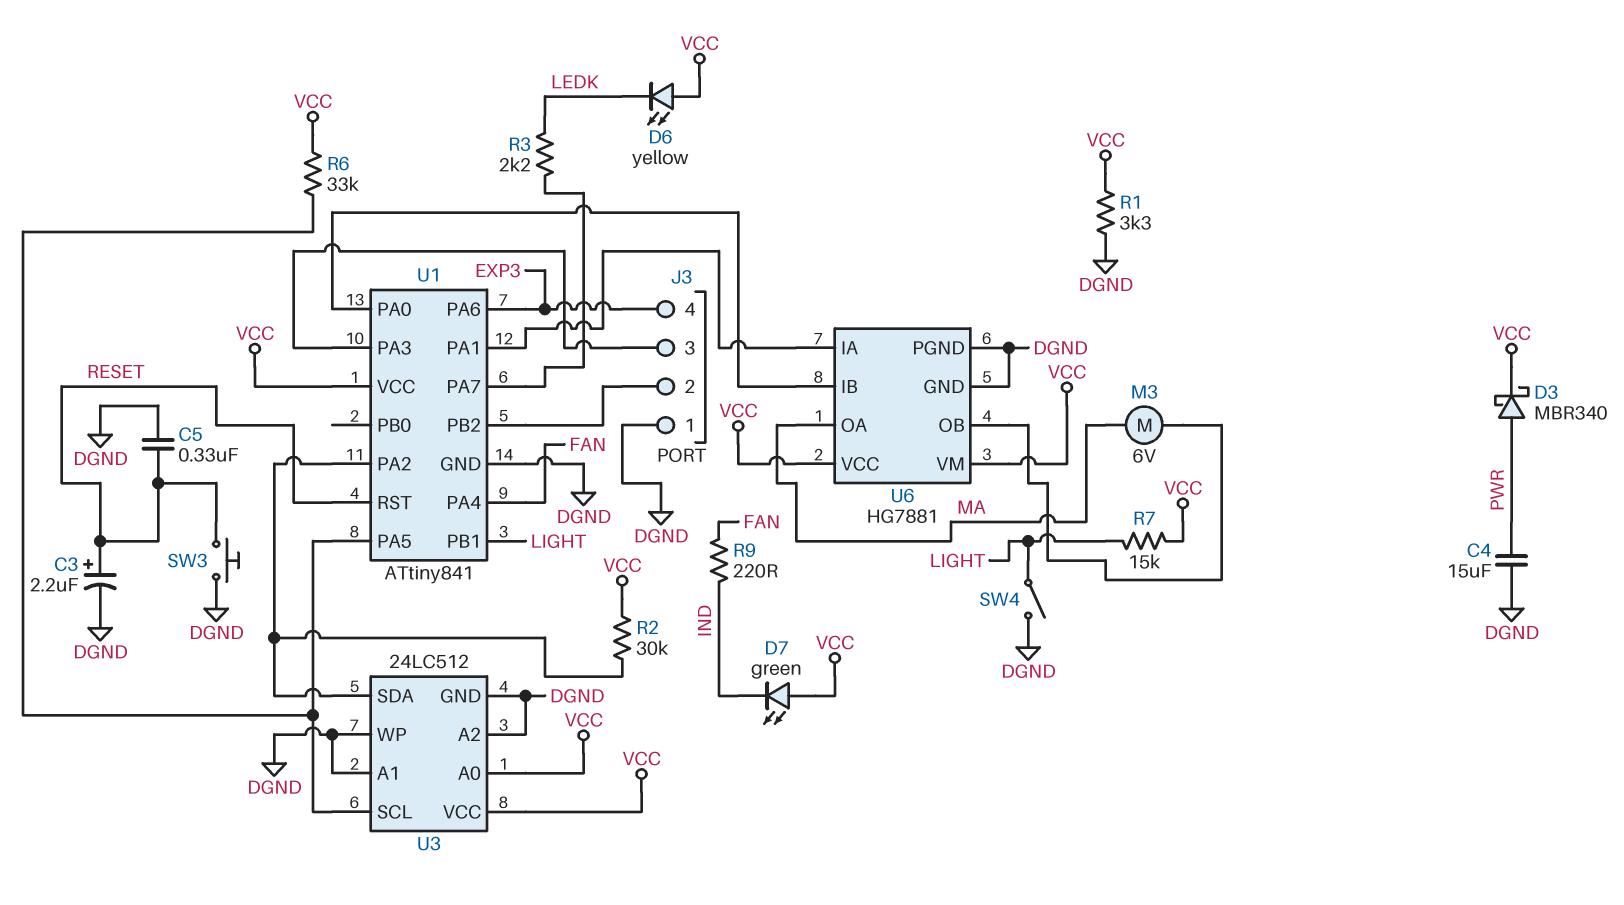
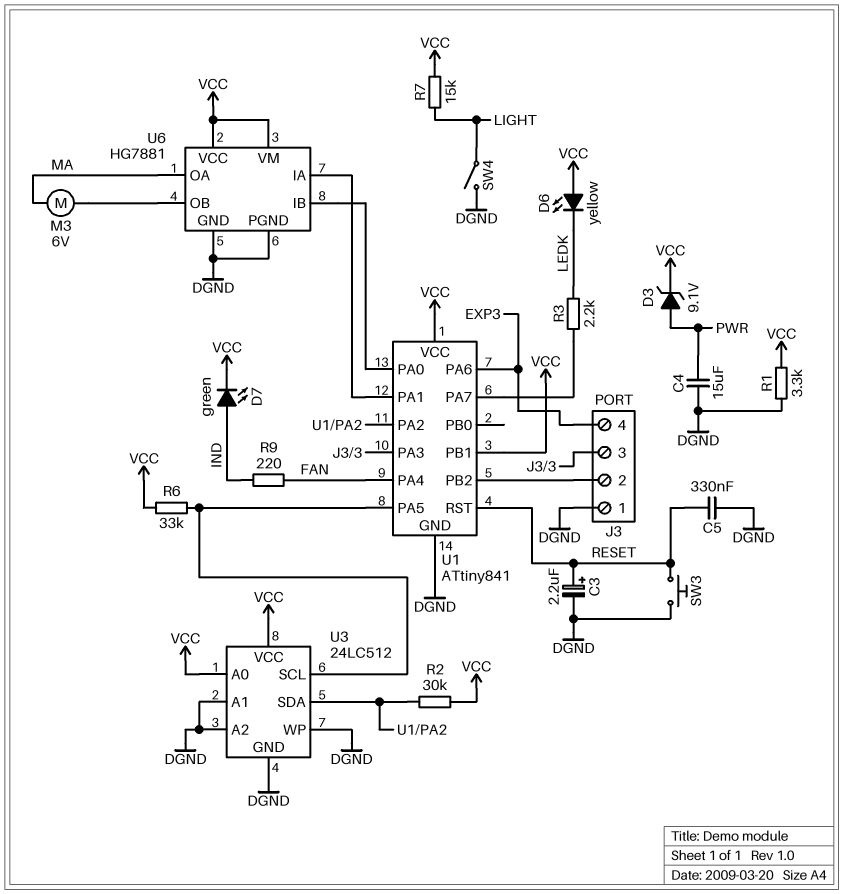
D3: schottky MBR340 (A PWR, K VCC) -> zener 9.1V (A PWR, K VCC)
D7: LED green (A VCC, K IND) -> LED green (A IND, K VCC)
U1 pin PB1: LIGHT -> VCC

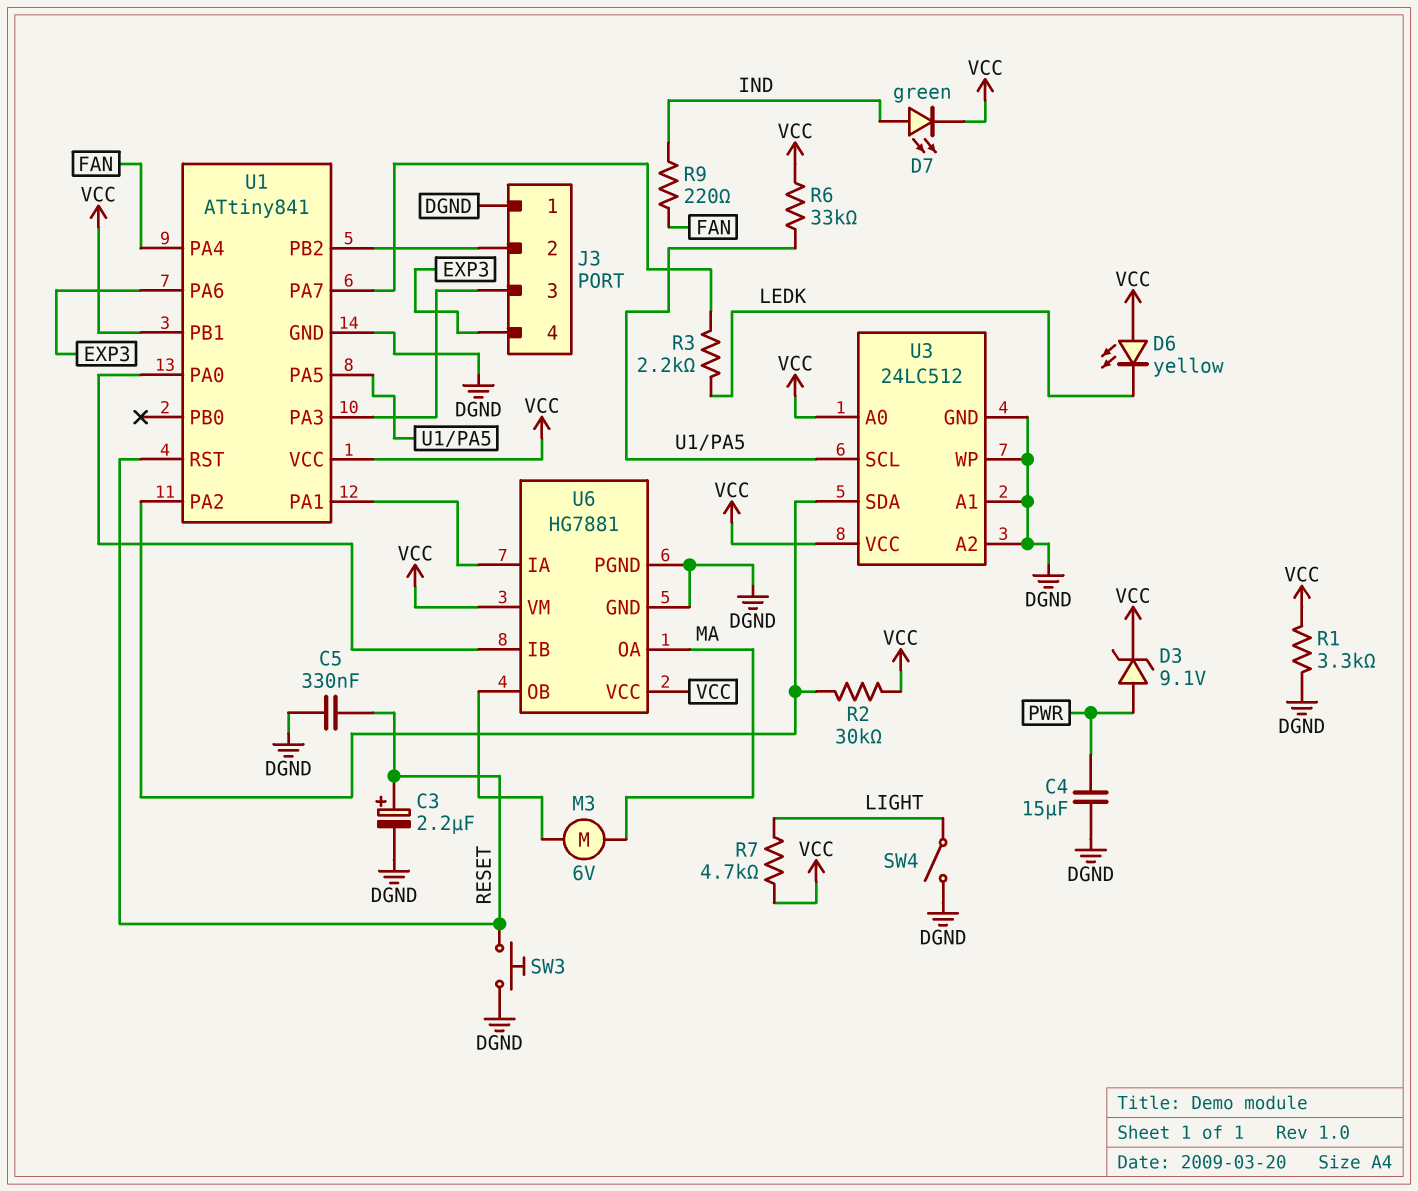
R7: 15k (LIGHT, VCC) -> 4.7k (LIGHT, VCC)

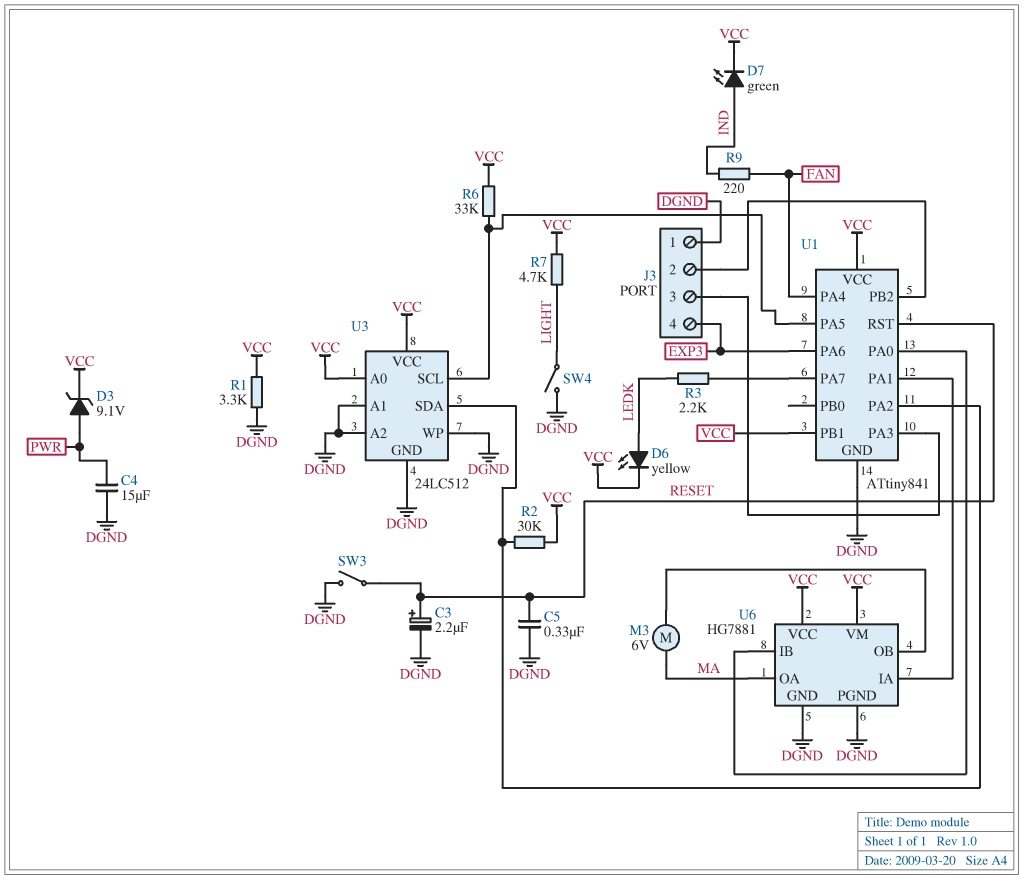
D6: LED yellow (A VCC, K LEDK) -> LED yellow (A LEDK, K VCC)
SW3: button (DGND, RESET) -> switch (DGND, RESET)

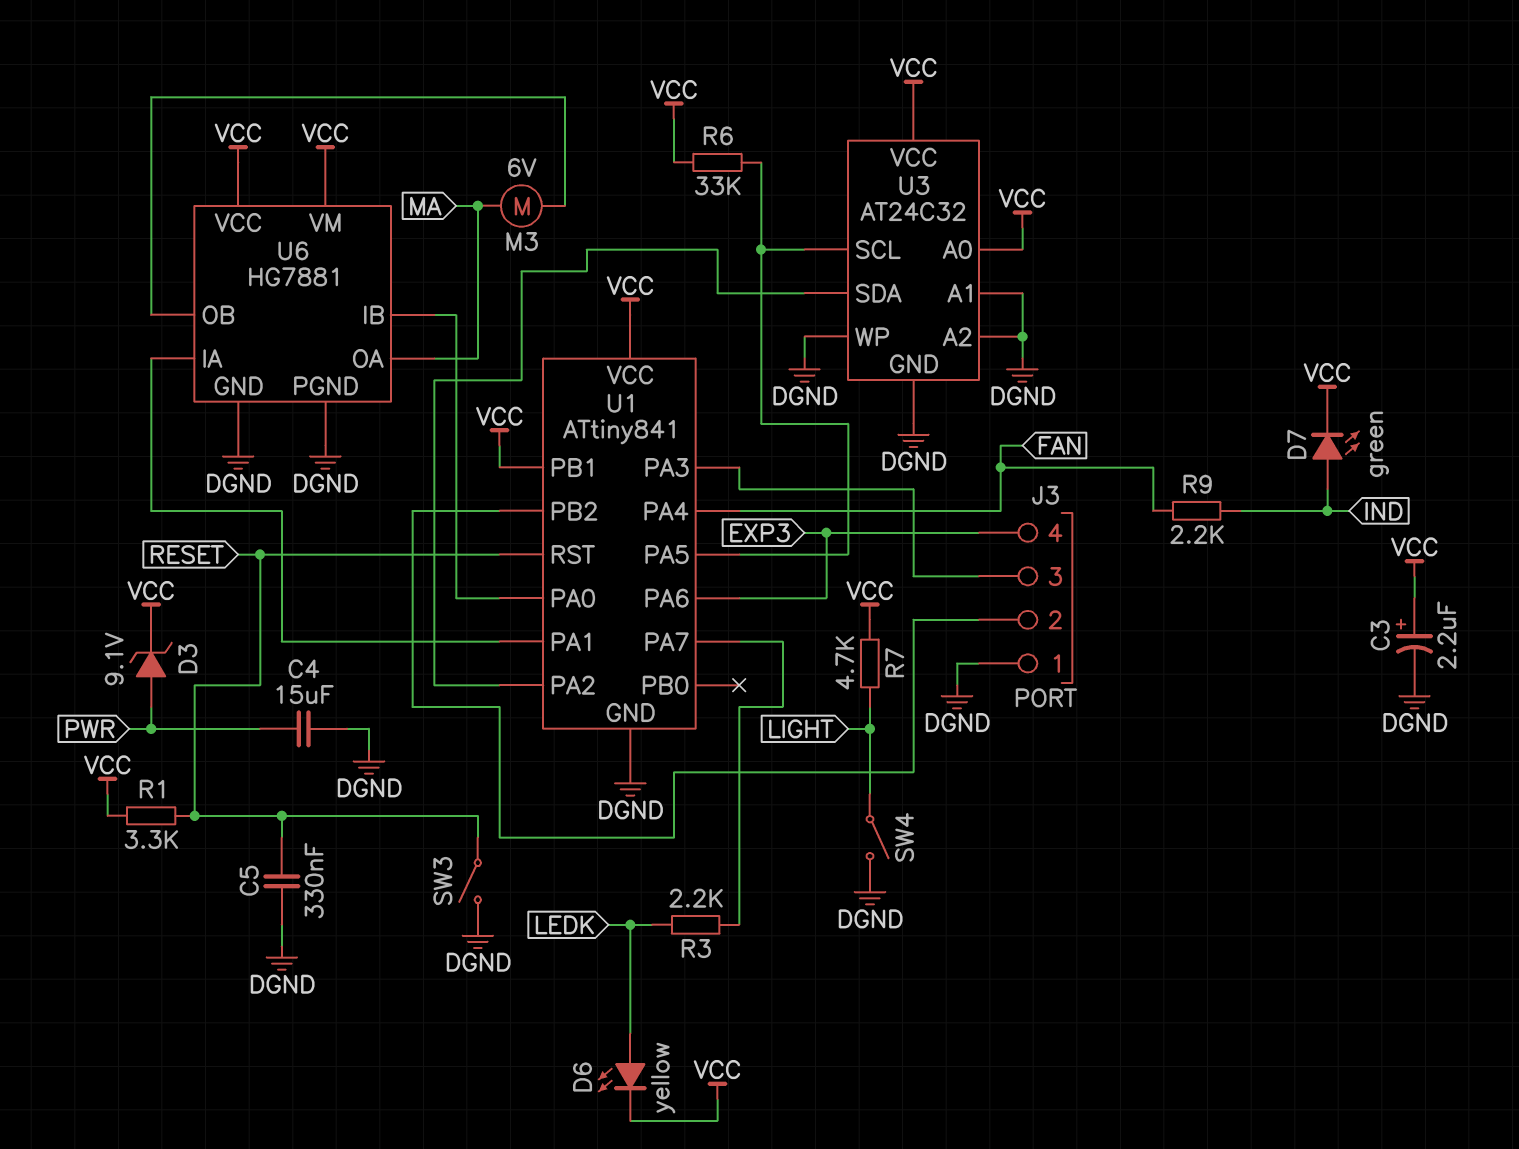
C3: 2.2uF (plus RESET, minus DGND) -> 2.2uF (plus VCC, minus DGND)
R1: 3.3k (DGND, VCC) -> 3.3k (RESET, VCC)
R2: 30k (U1/PA2, VCC) -> none
R9: 220 (FAN, IND) -> 2.2k (FAN, IND)
U3: 24LC512 -> AT24C32

